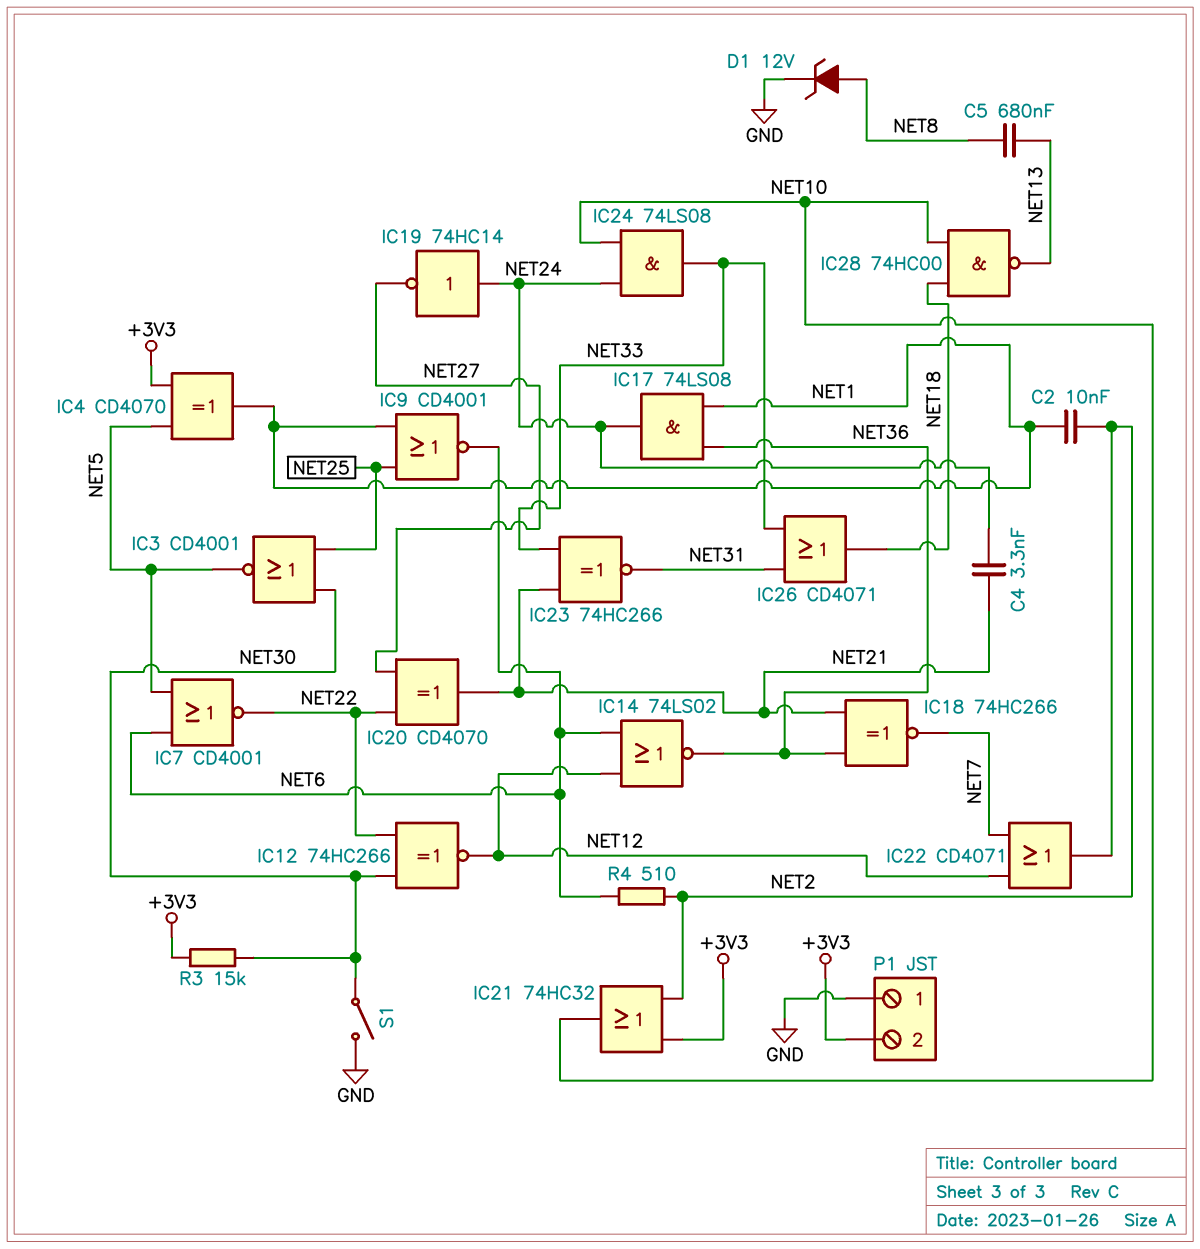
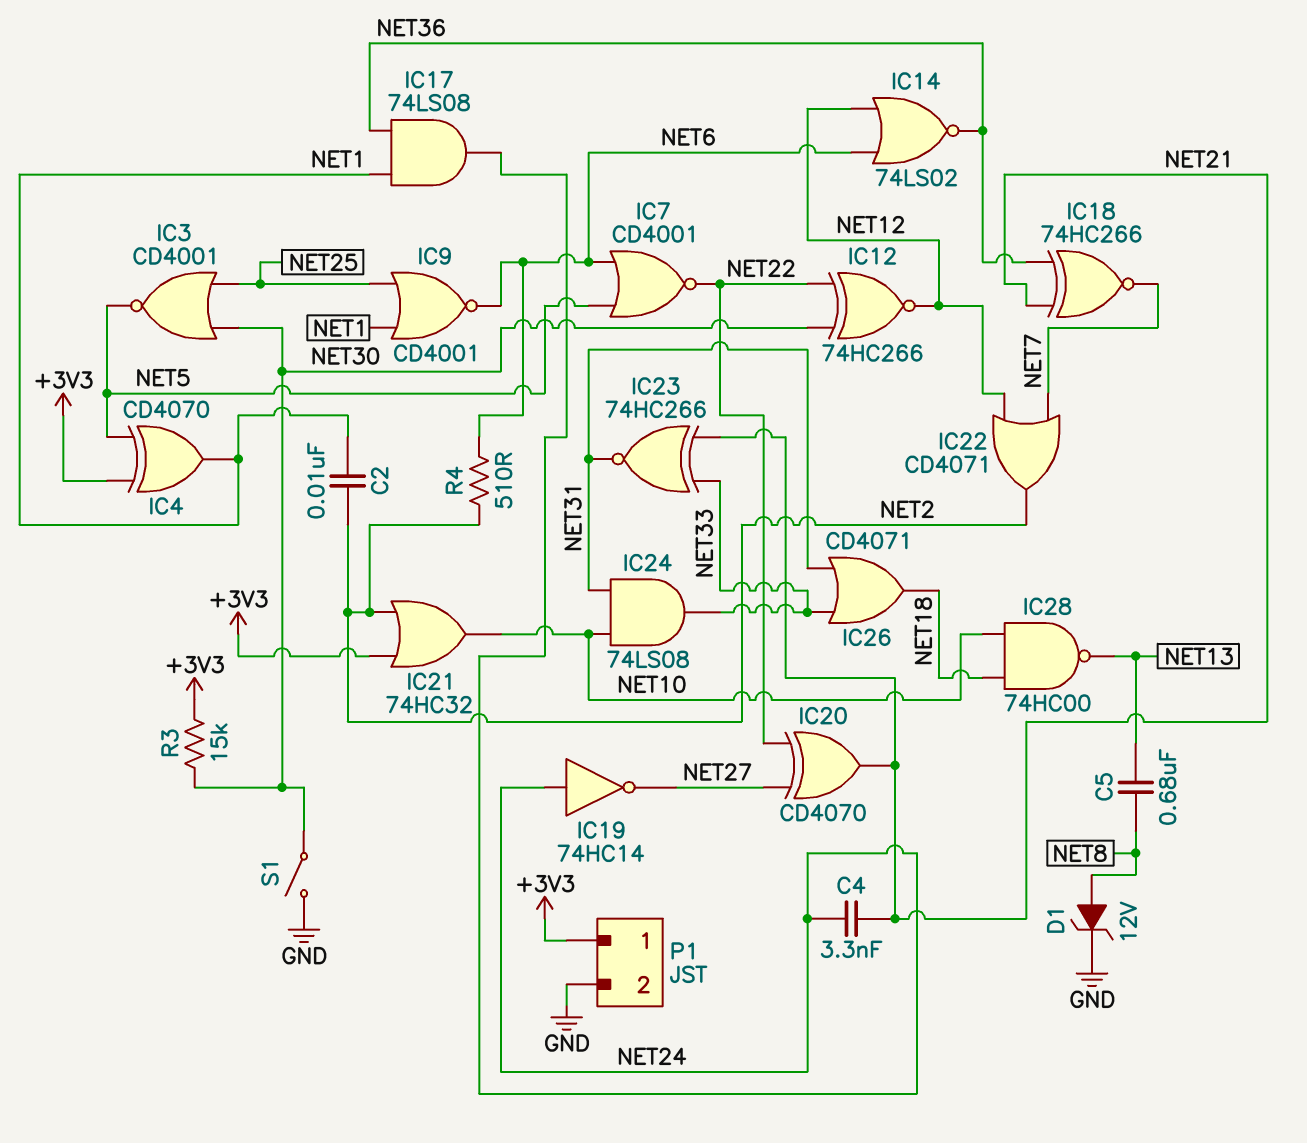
IC24: AND 74LS08 (in NET10, in NET24, out NET33) -> AND 74LS08 (in NET10, in NET31, out NET33)
P1 pin 1: GND -> +3V3
P1 pin 2: +3V3 -> GND

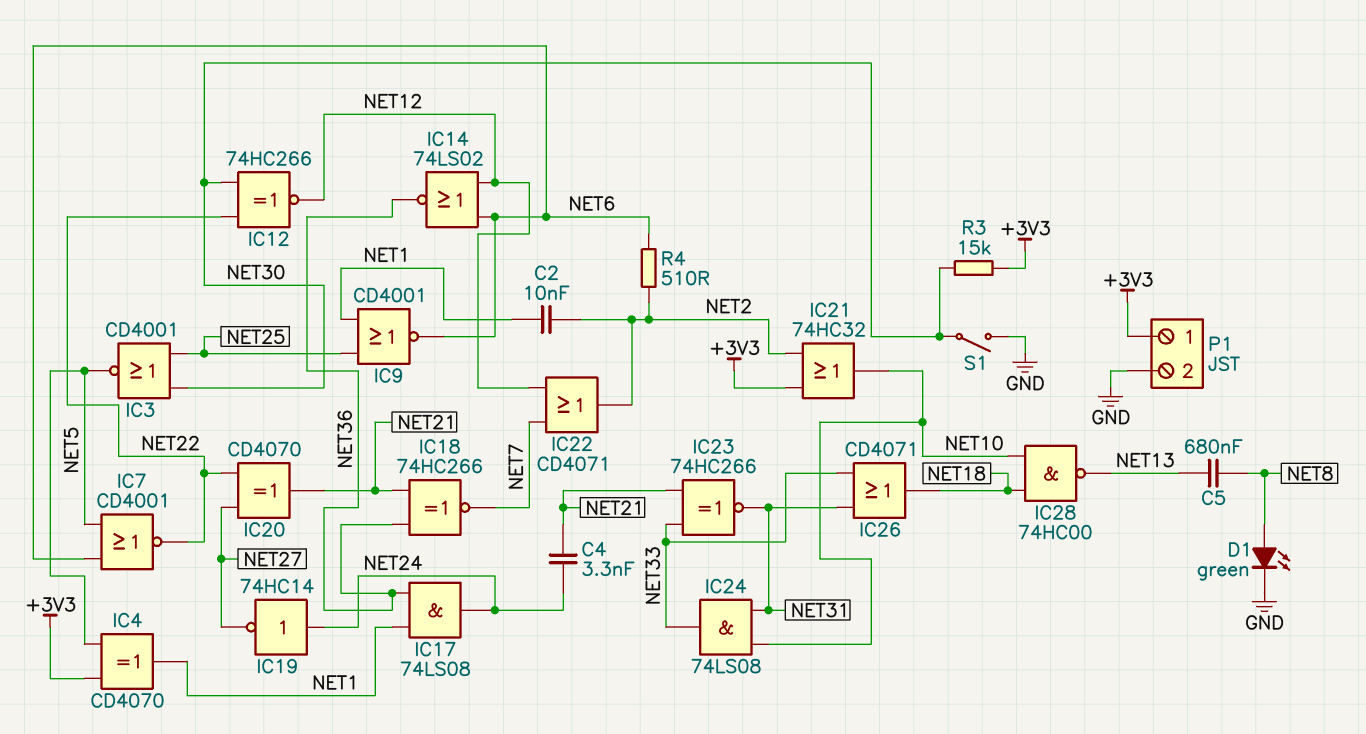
D1: zener 12V (A NET8, K GND) -> LED green (A NET8, K GND)

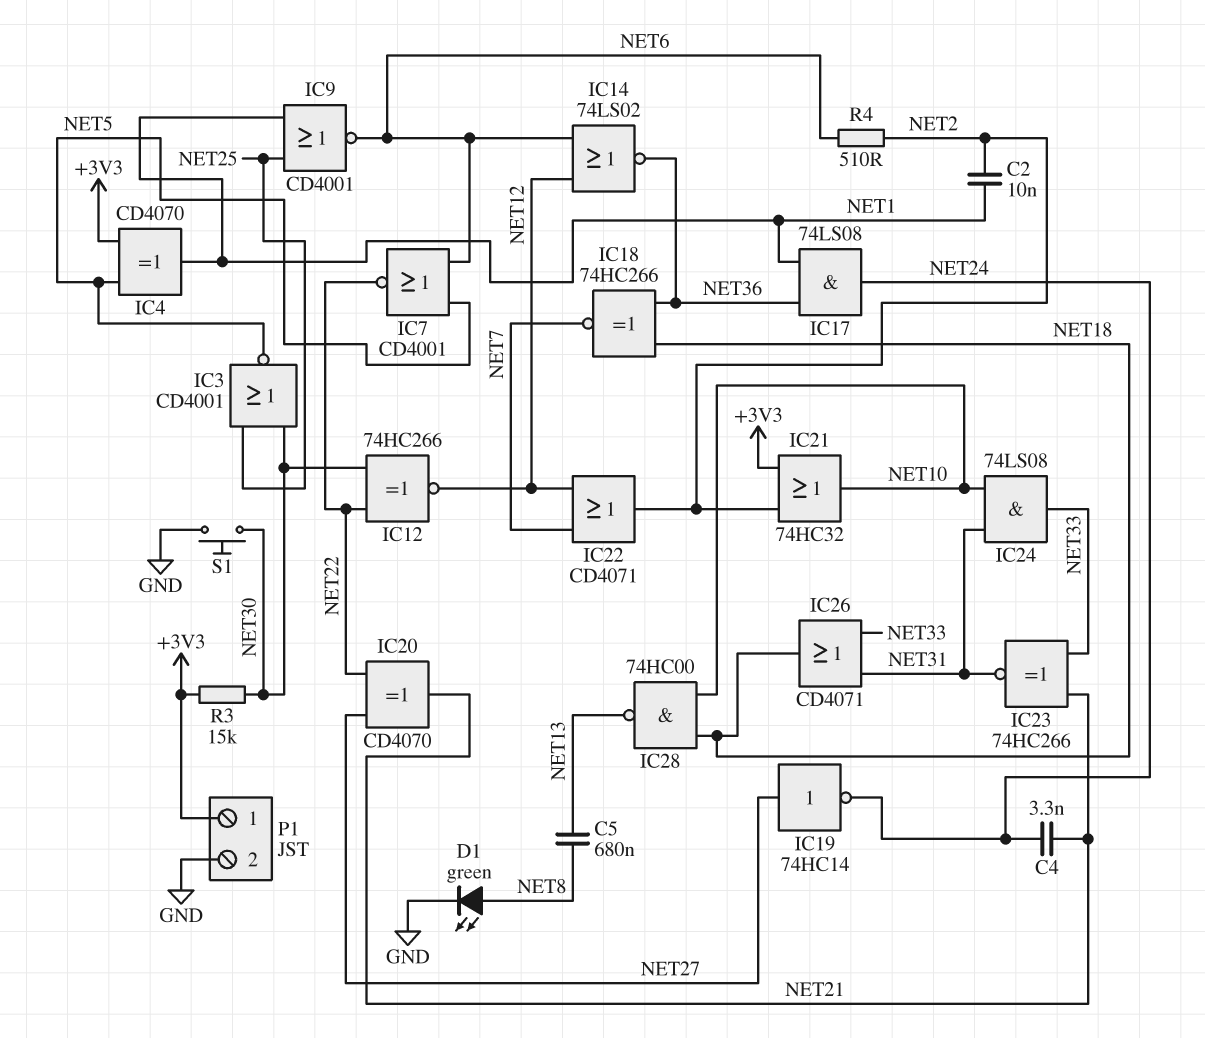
IC18: XNOR 74HC266 (in NET21, in NET36, out NET7) -> XNOR 74HC266 (in NET18, in NET36, out NET7)
IC19: NOT 74HC14 (in NET24, out NET27) -> NOT 74HC14 (in NET27, out NET24)
S1: switch (GND, NET30) -> button (GND, NET30)

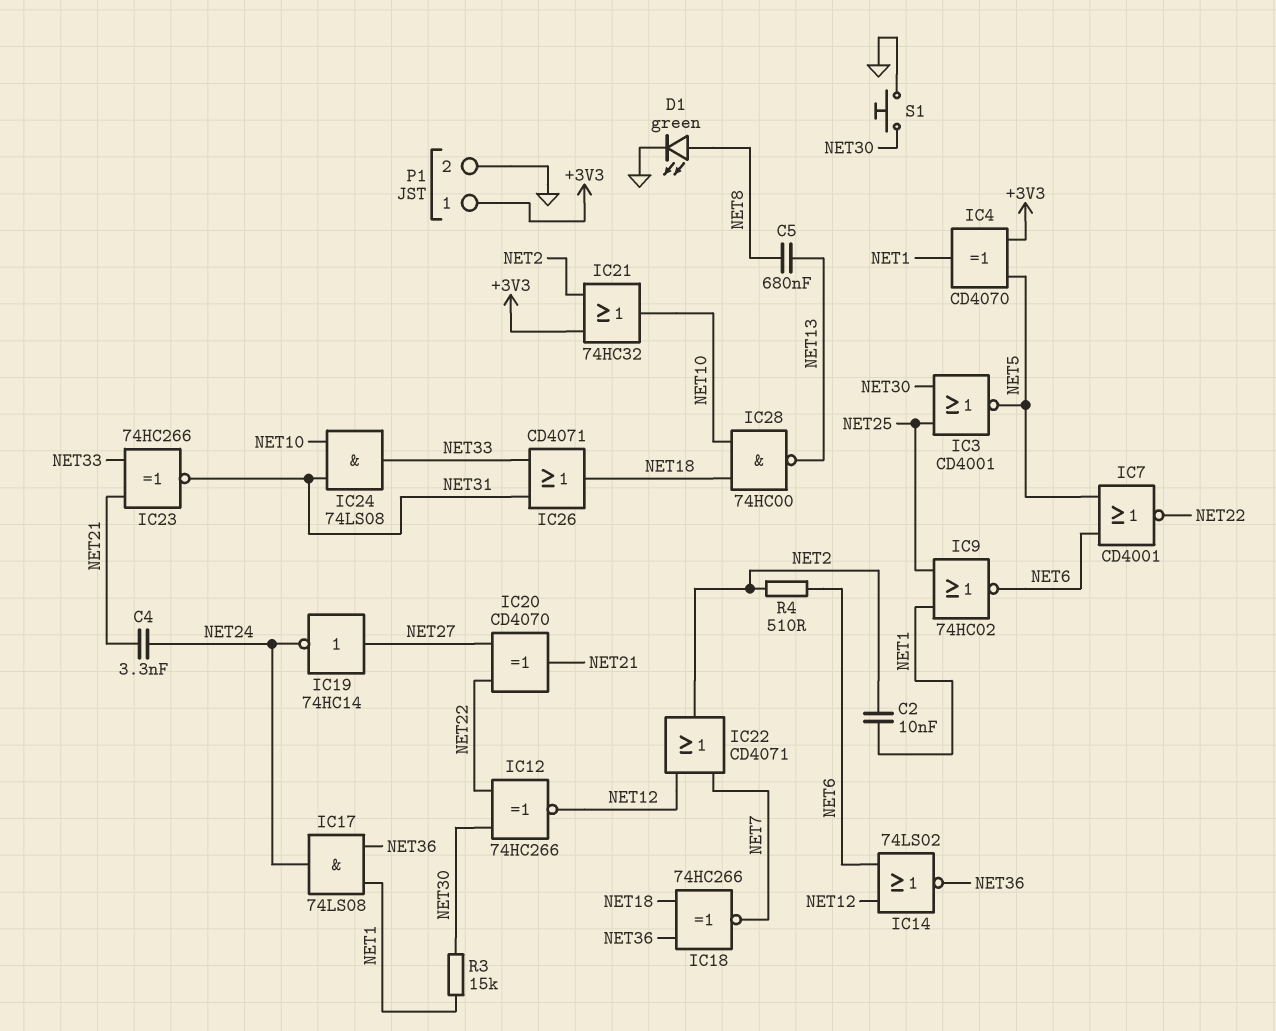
IC9: NOR CD4001 (in NET1, in NET25, out NET6) -> NOR 74HC02 (in NET1, in NET25, out NET6)
R3: 15k (+3V3, NET30) -> 15k (NET1, NET30)

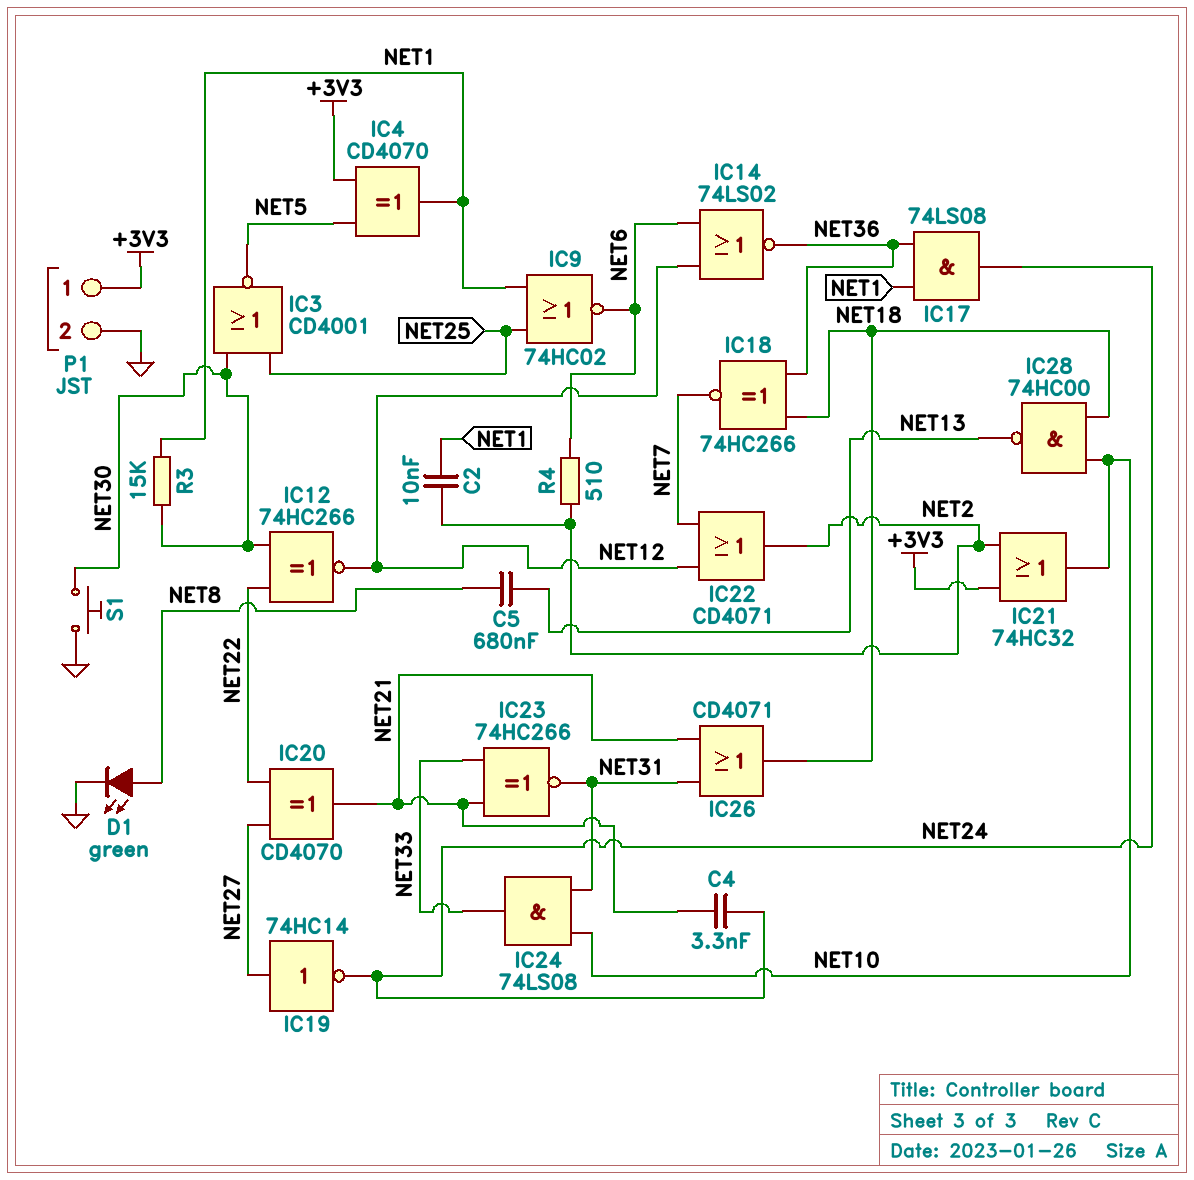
IC7: NOR CD4001 (in NET5, in NET6, out NET22) -> none
IC26: OR CD4071 (in NET31, in NET33, out NET18) -> OR CD4071 (in NET21, in NET31, out NET18)

